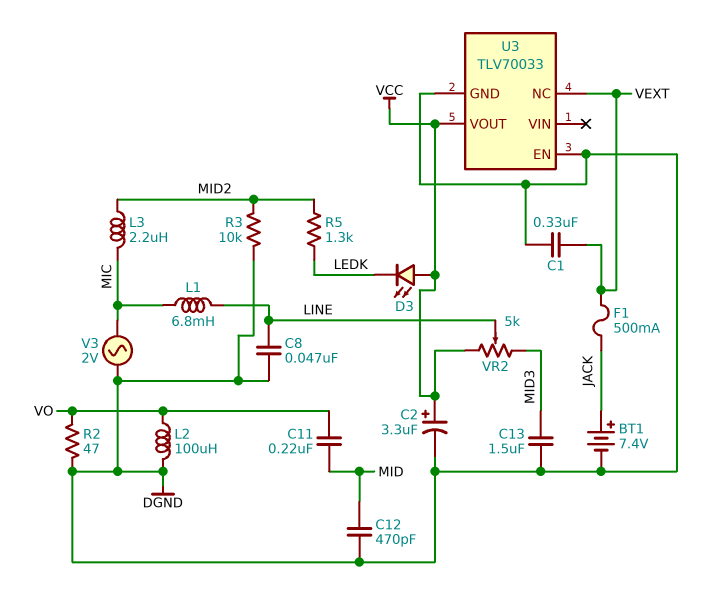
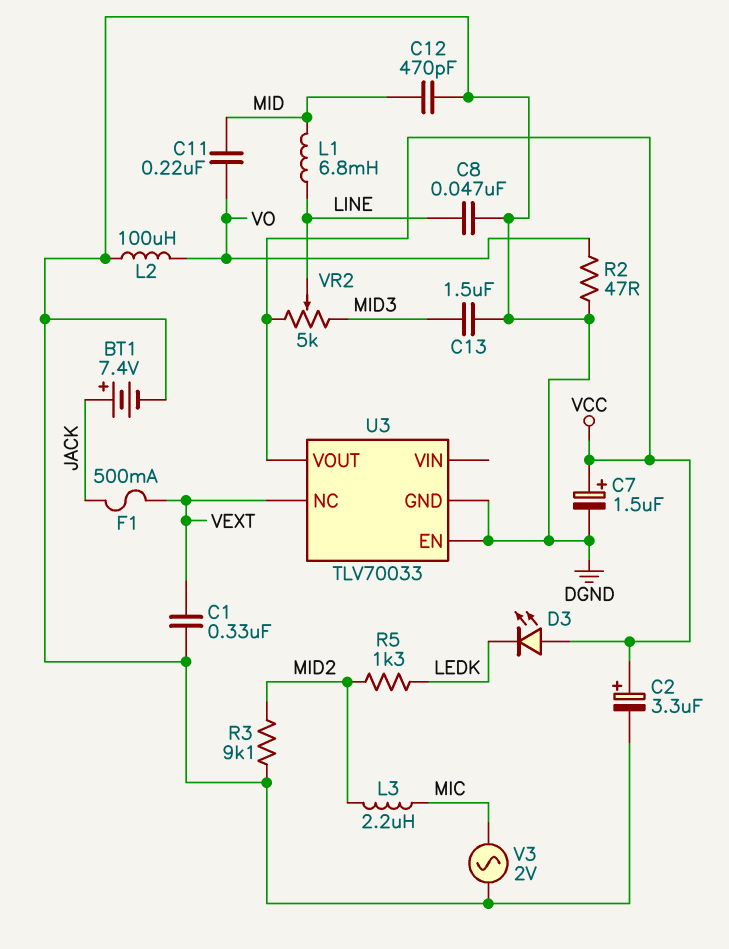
C7: none -> 1.5uF (plus VCC, minus DGND)
L1: 6.8mH (LINE, MIC) -> 6.8mH (LINE, MID)
R3: 10k (DGND, MID2) -> 9.1k (DGND, MID2)

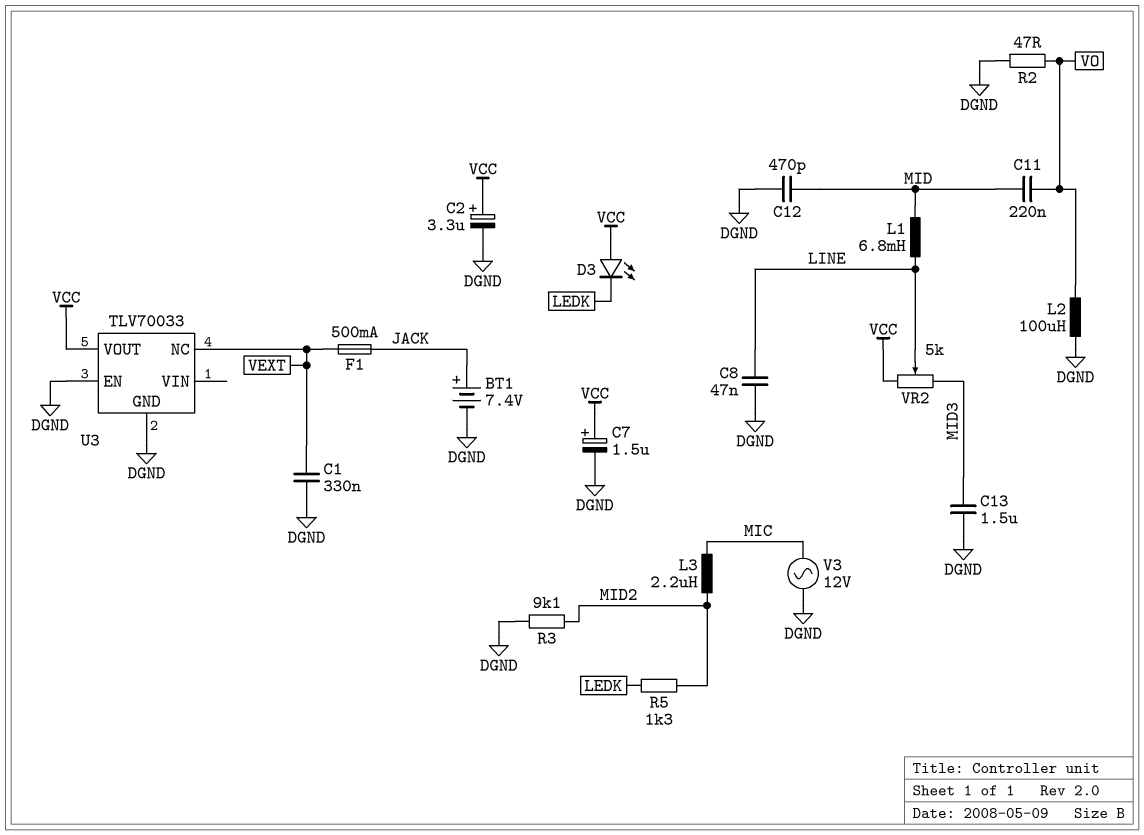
V3: AC 2V (DGND, MIC) -> AC 12V (DGND, MIC)

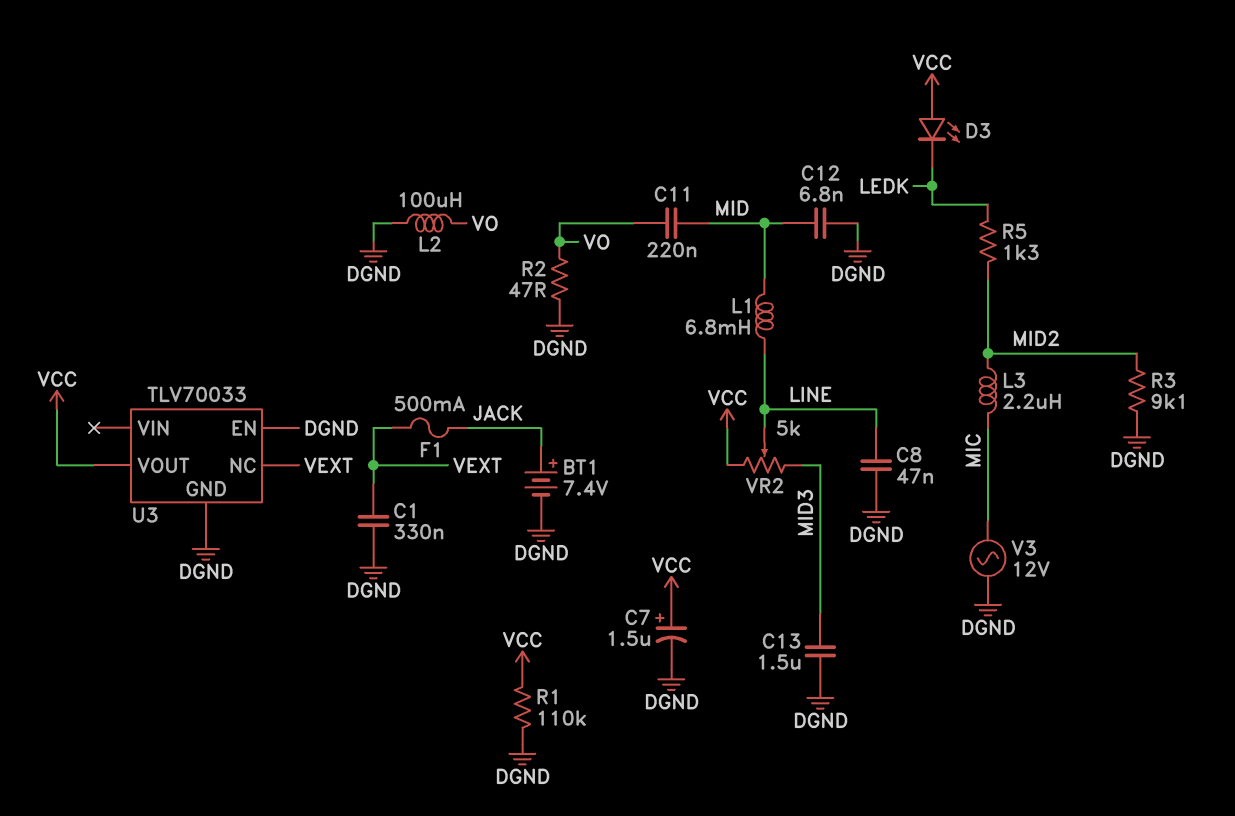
C2: 3.3uF (plus VCC, minus DGND) -> none
C12: 470pF (DGND, MID) -> 6.8nF (DGND, MID)
R1: none -> 110k (DGND, VCC)

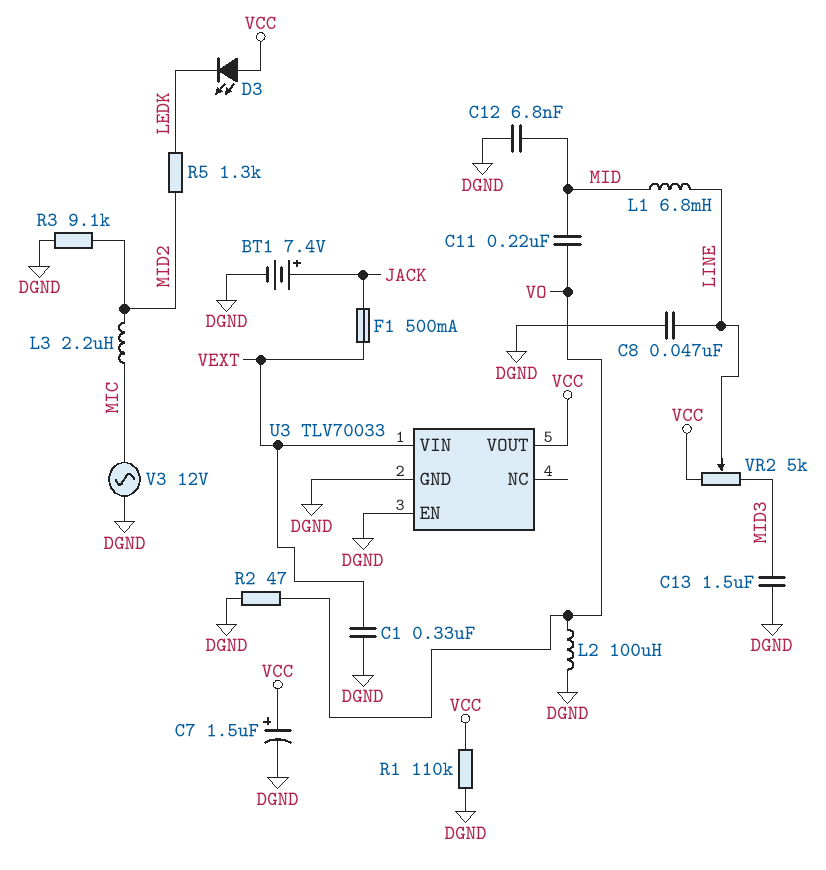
U3 pin NC: VEXT -> none
U3 pin VIN: none -> VEXT

